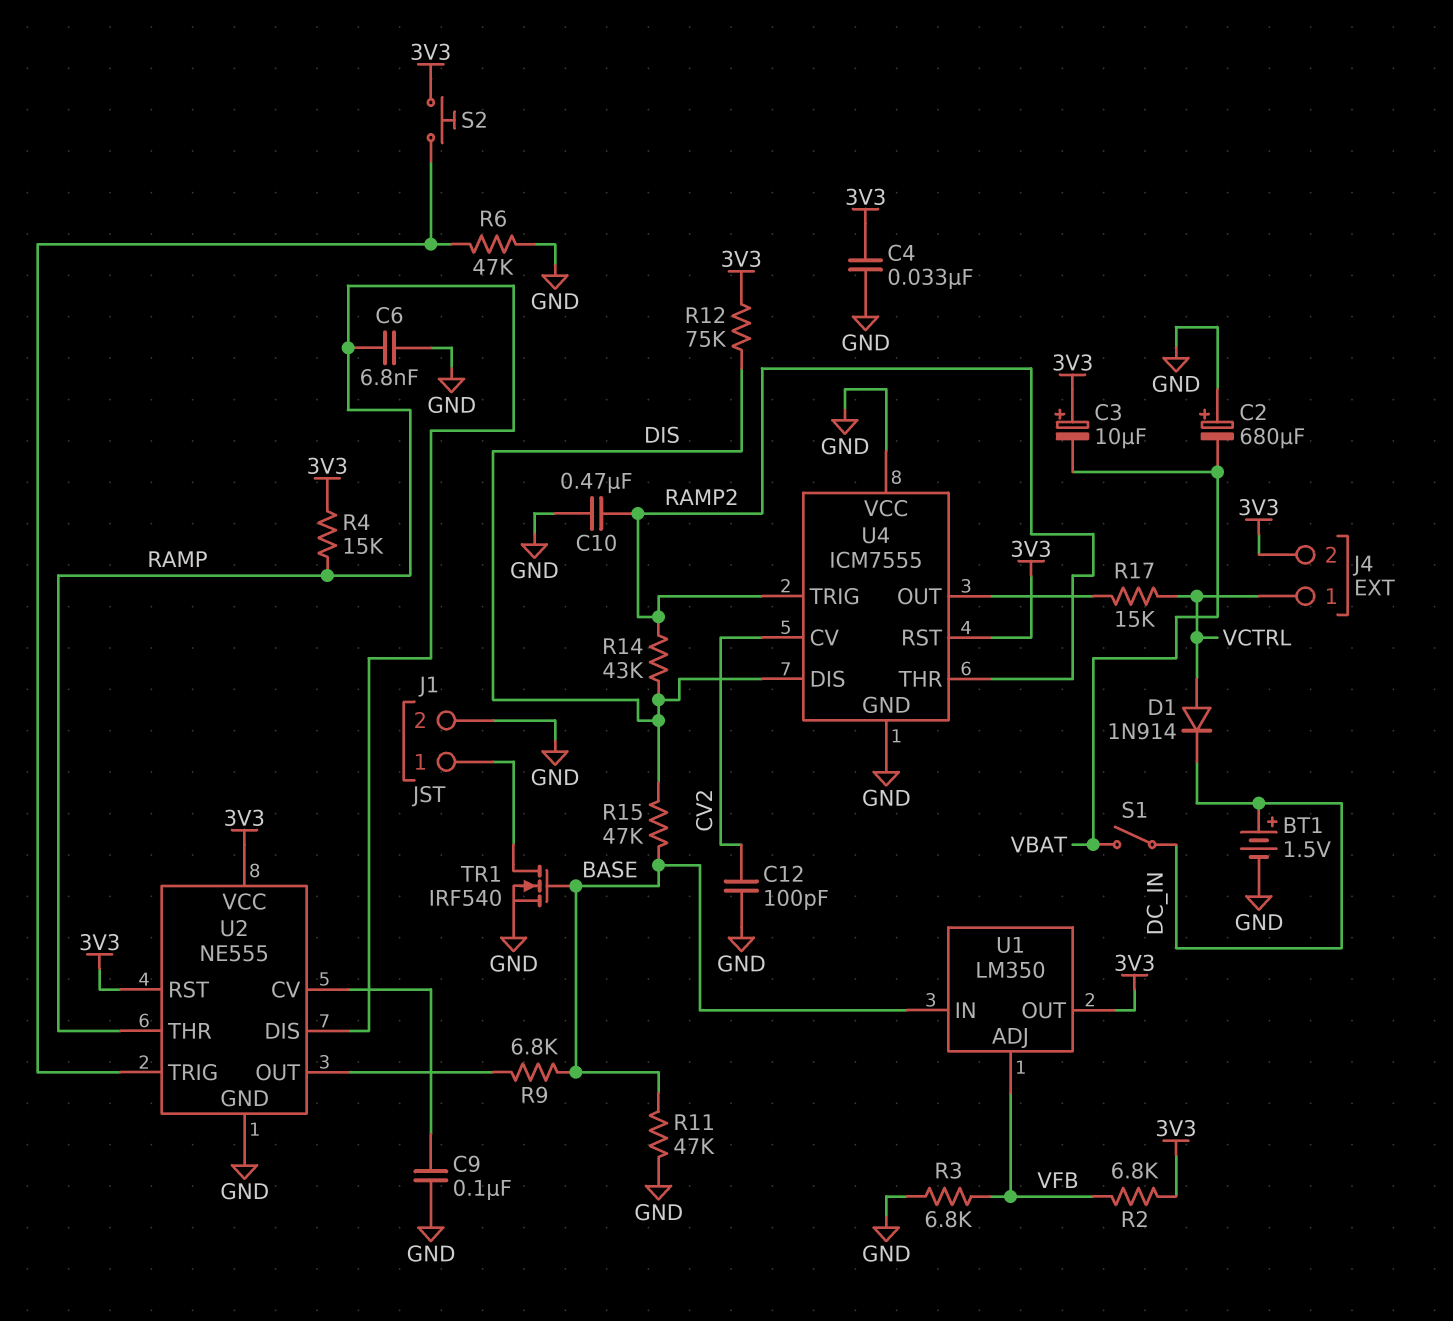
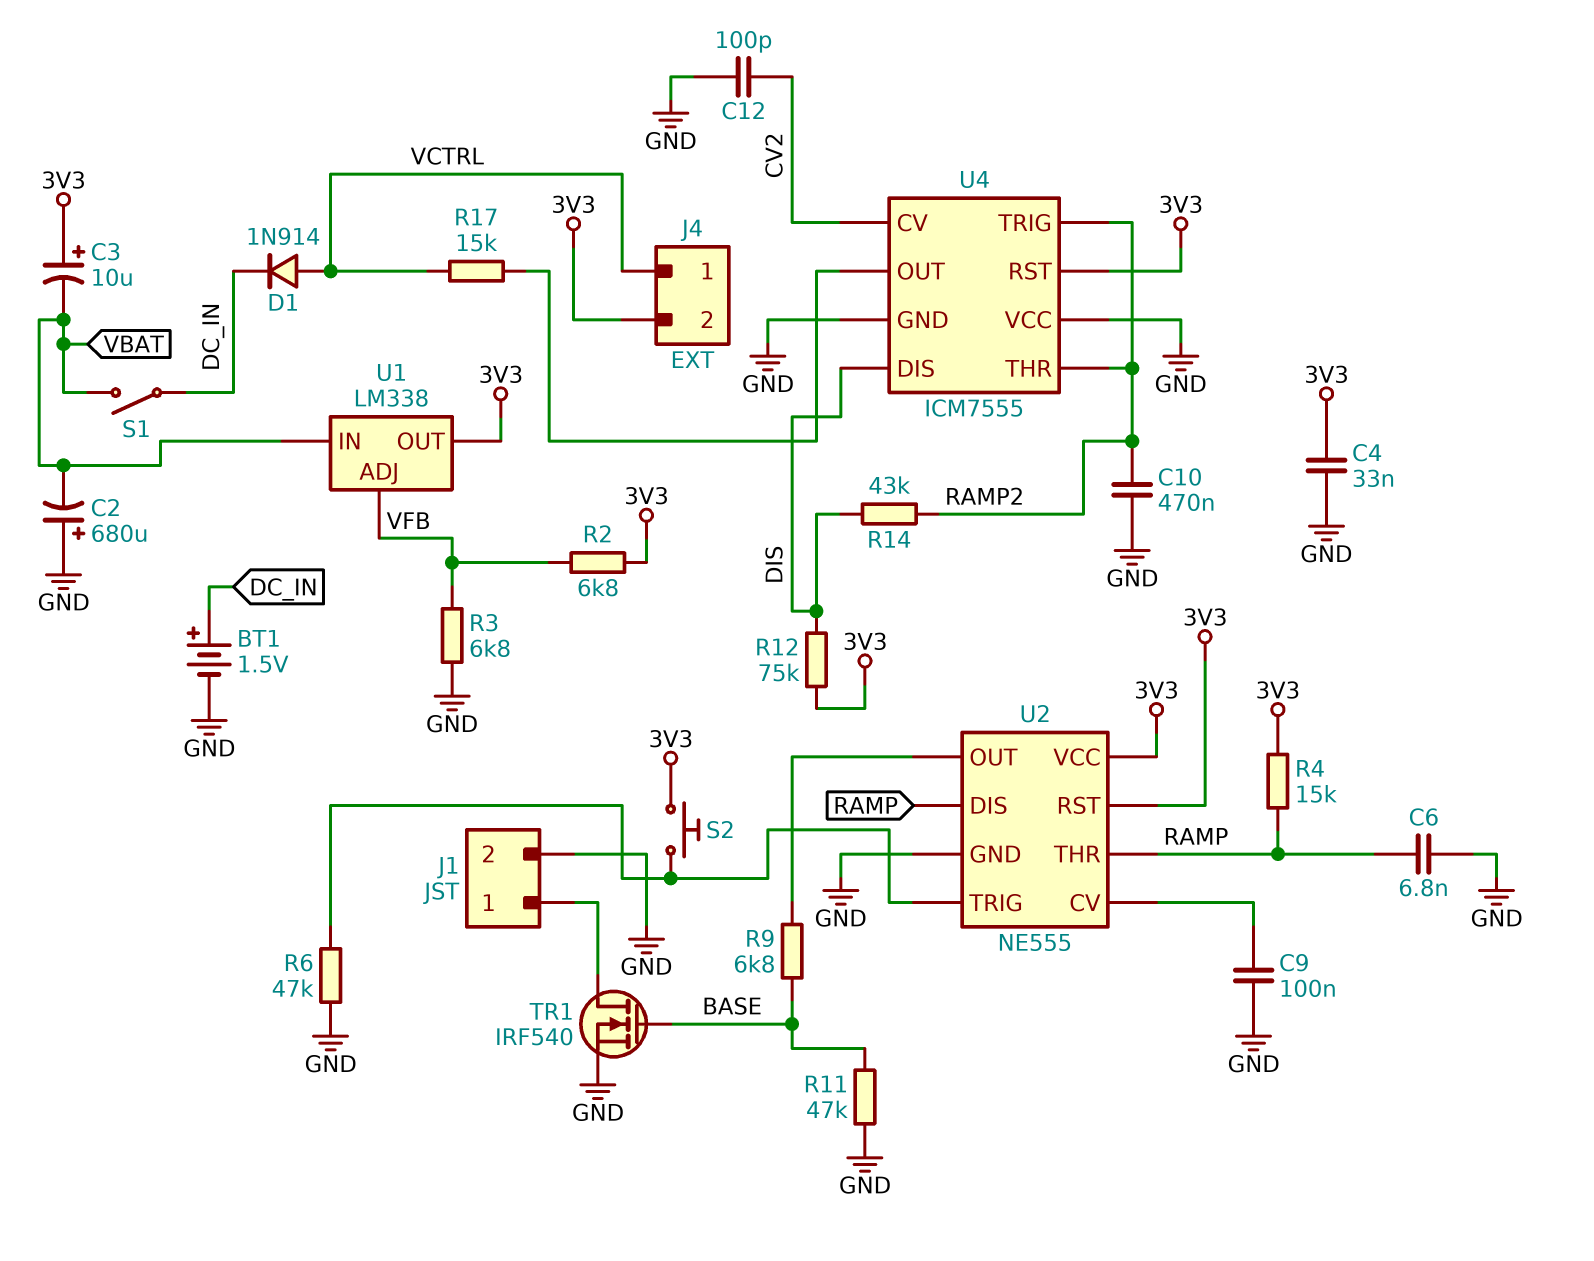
R15: 47k (BASE, DIS) -> none
U1: LM350 -> LM338
U1 pin IN: BASE -> VBAT

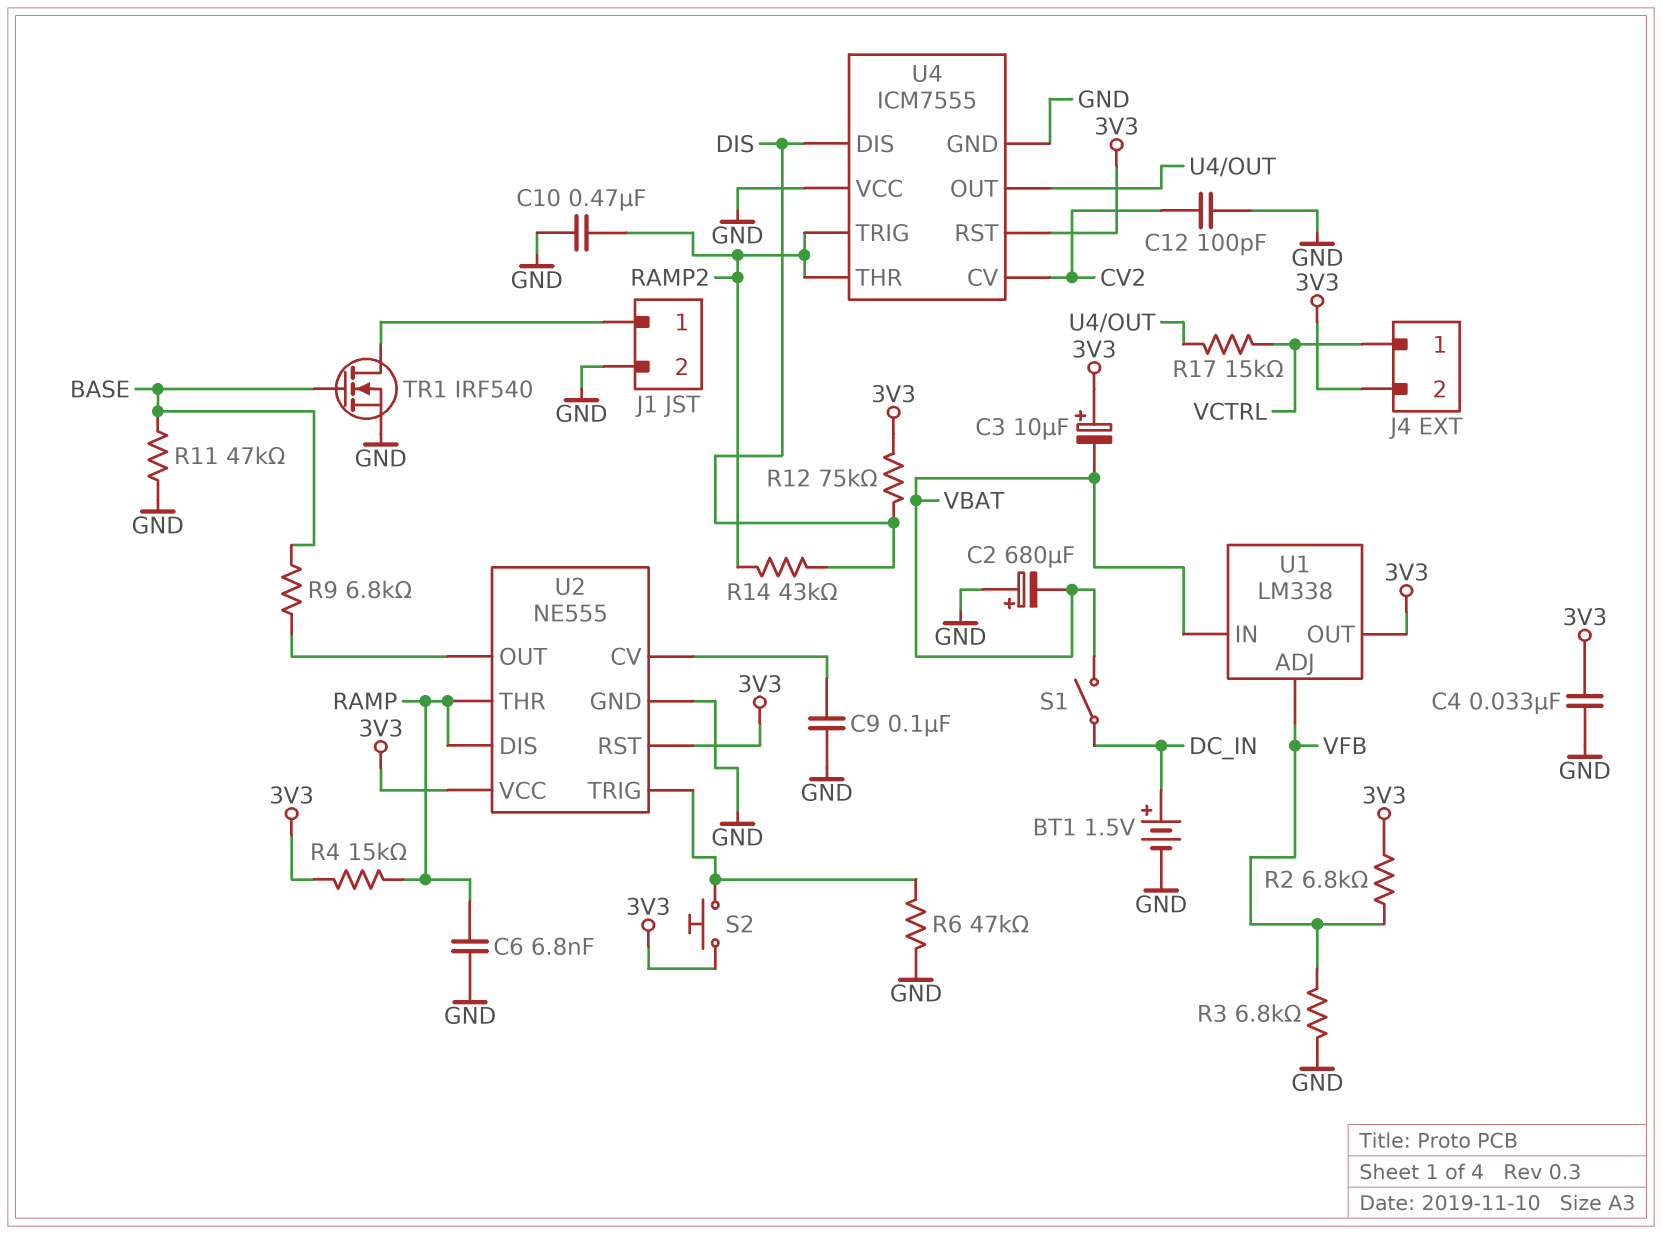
D1: diode 1N914 (A VCTRL, K DC_IN) -> none

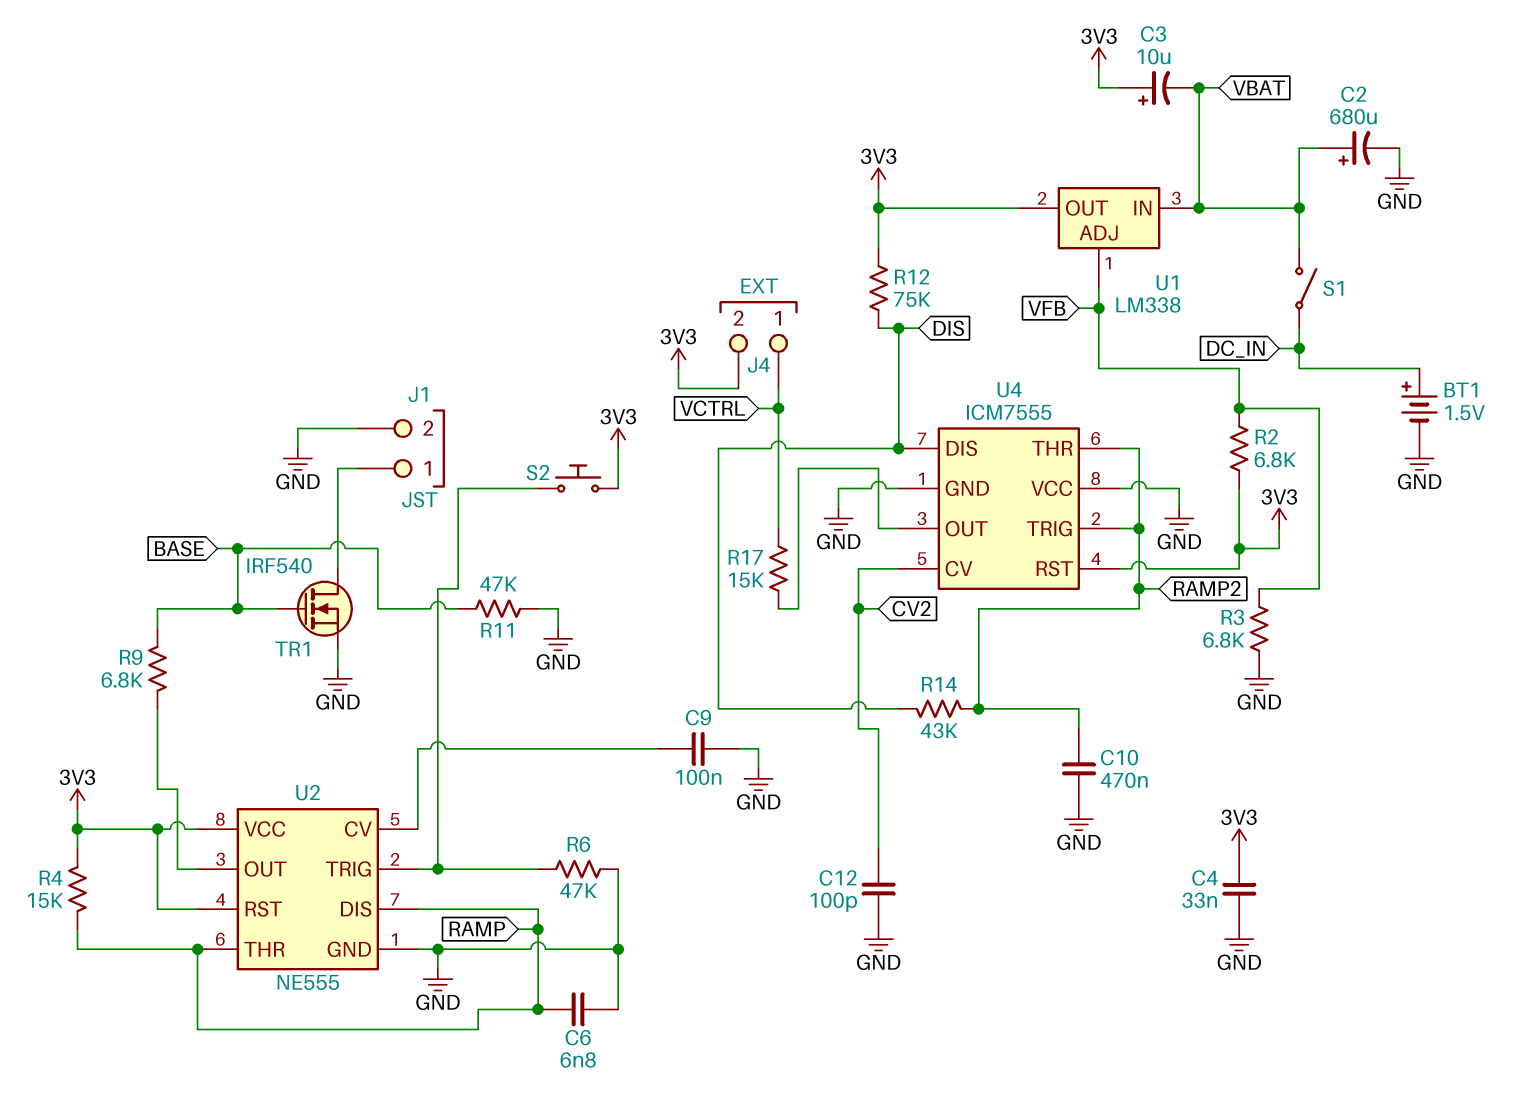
C2: 680uF (plus GND, minus VBAT) -> 680uF (plus VBAT, minus GND)

